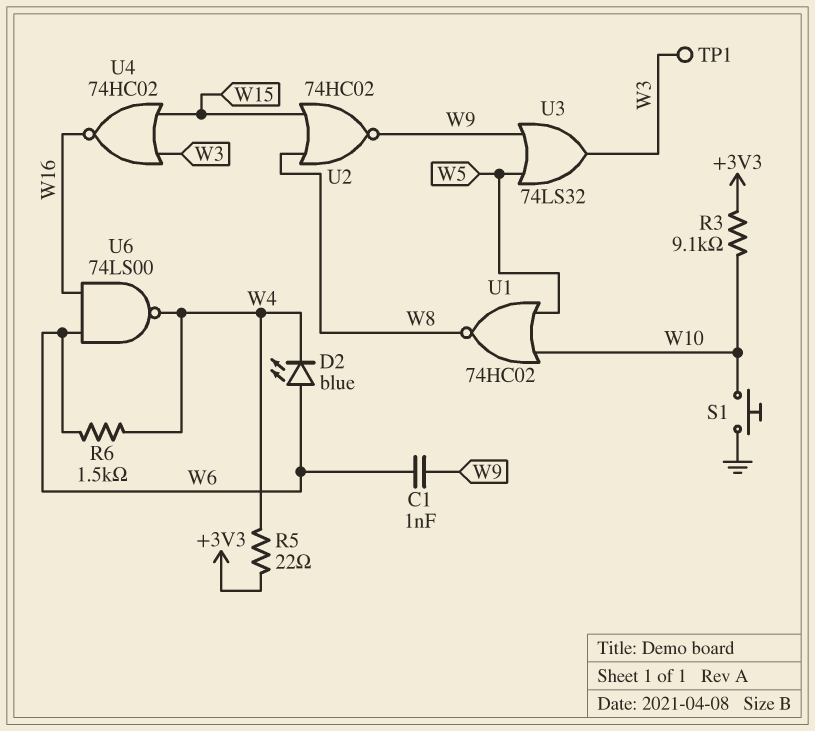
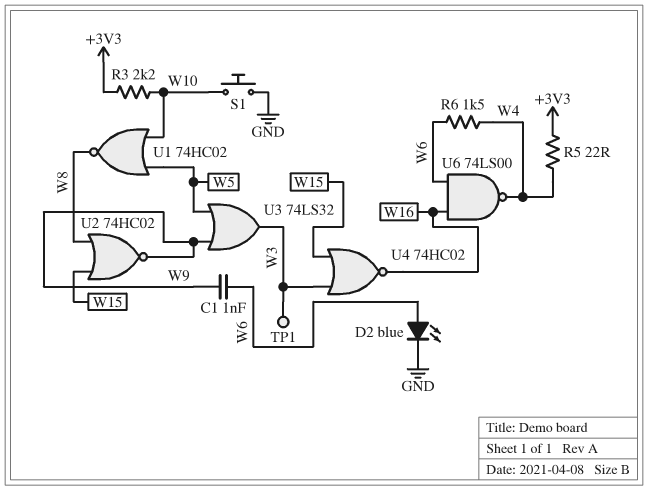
D2: LED blue (A W6, K W4) -> LED blue (A W6, K GND)
R3: 9.1k (+3V3, W10) -> 2.2k (+3V3, W10)

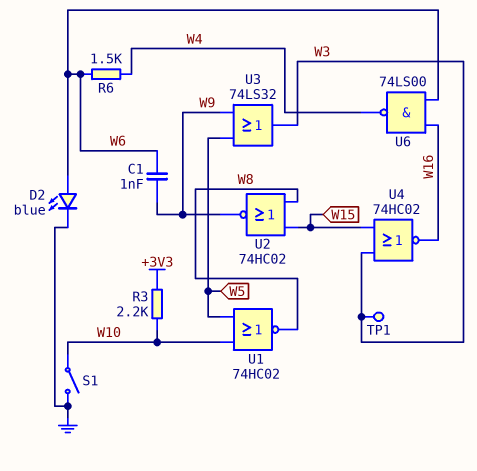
R5: 22 (+3V3, W4) -> none
S1: button (GND, W10) -> switch (GND, W10)

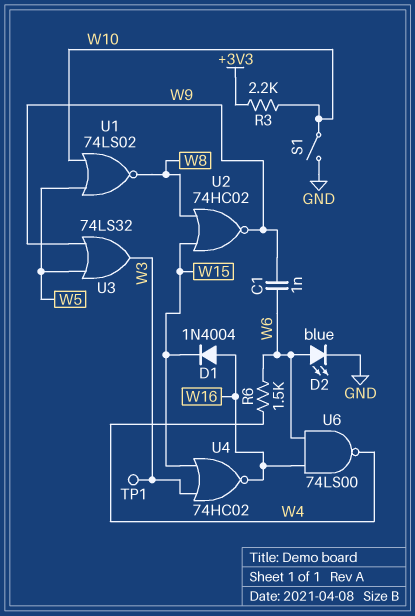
D1: none -> diode 1N4004 (A W16, K W15)
U1: NOR 74HC02 (in W5, in W10, out W8) -> NOR 74LS02 (in W5, in W10, out W8)

